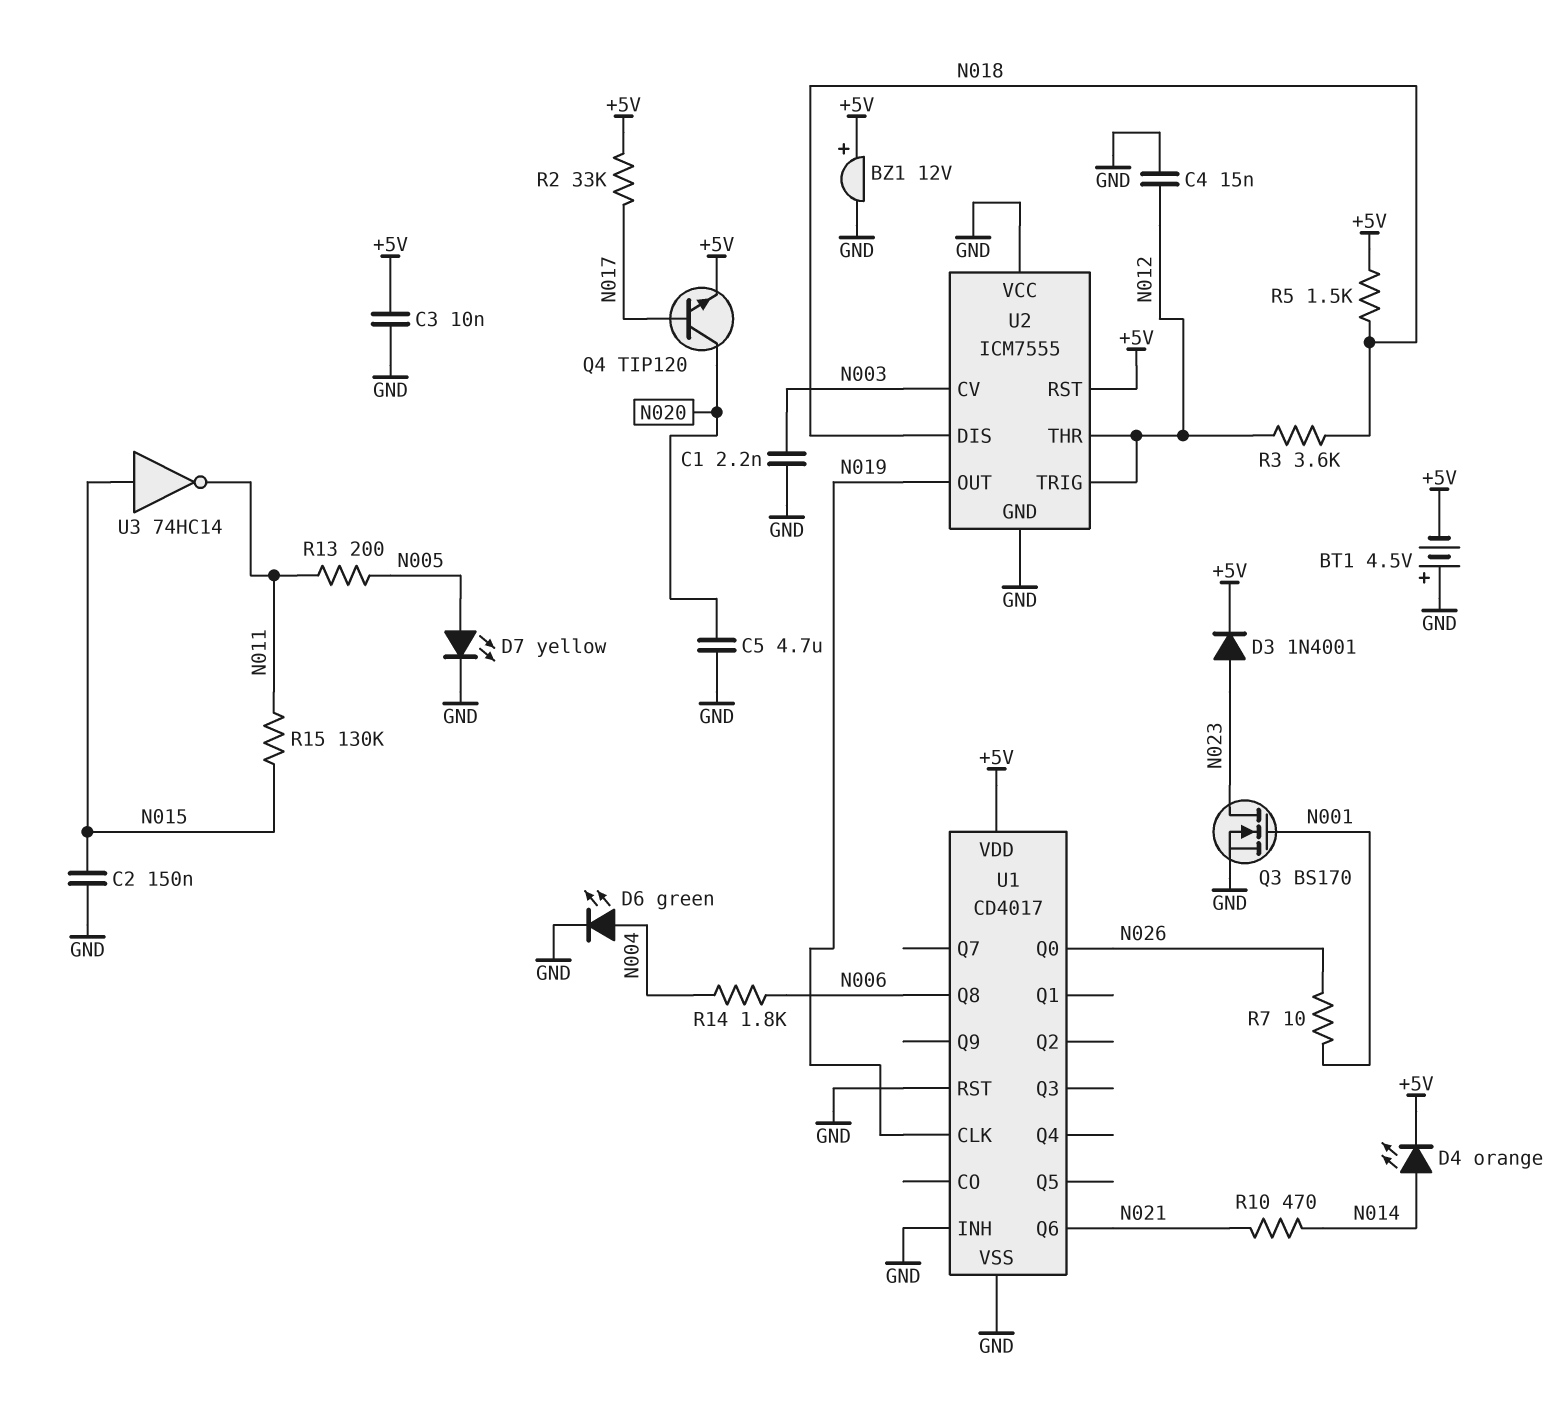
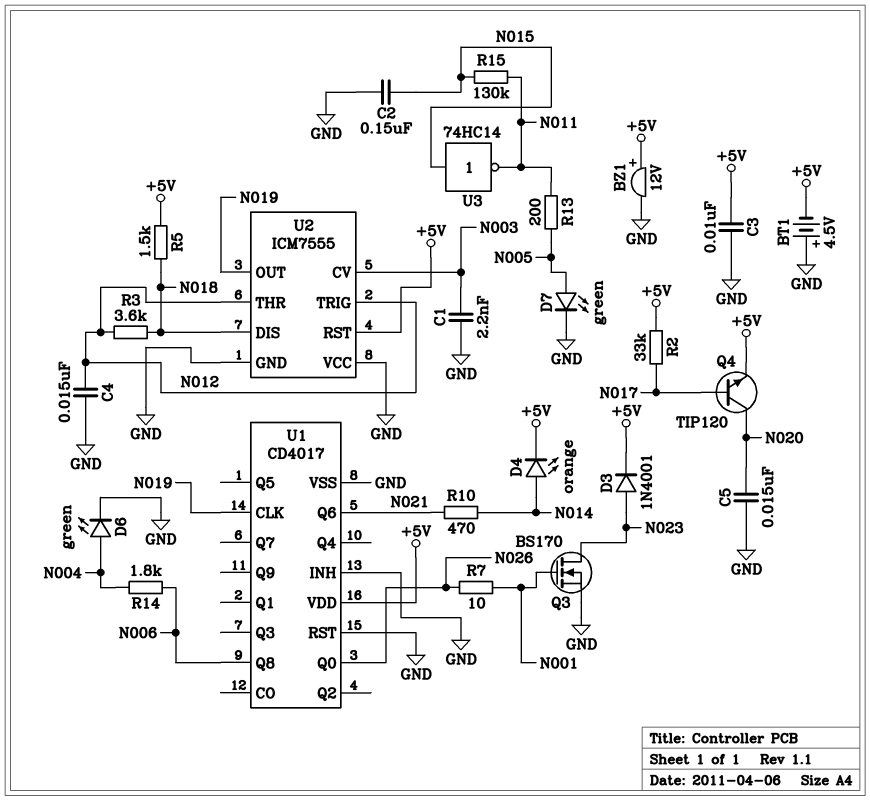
C5: 4.7uF (GND, N020) -> 15nF (GND, N020)
D7: LED yellow (A N005, K GND) -> LED green (A N005, K GND)

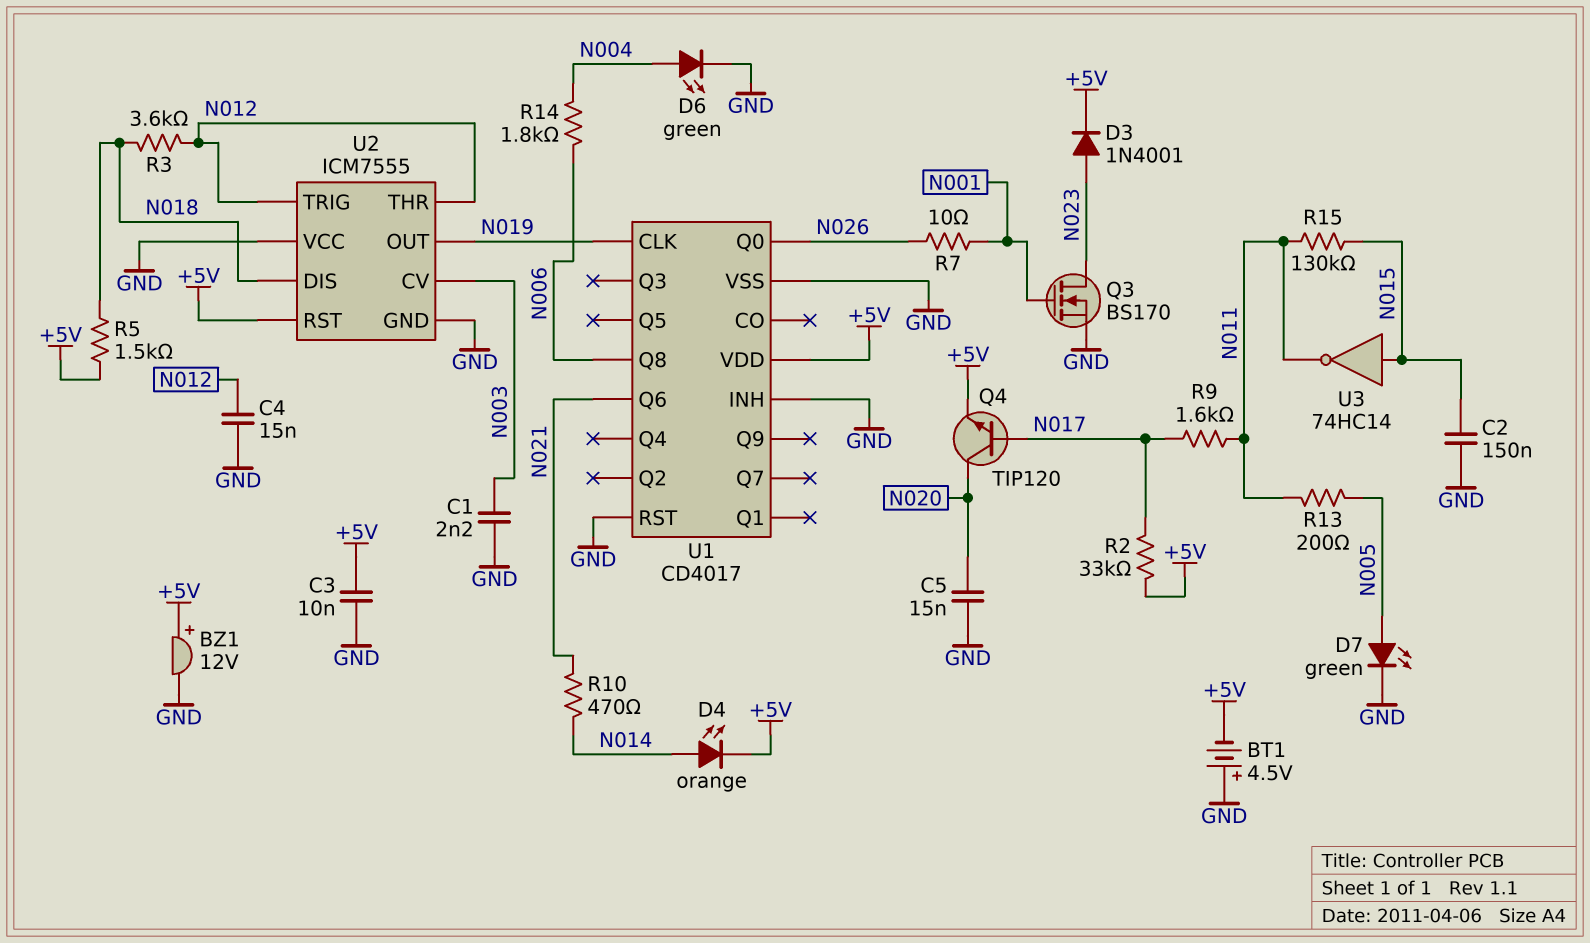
R9: none -> 1.6k (N011, N017)

